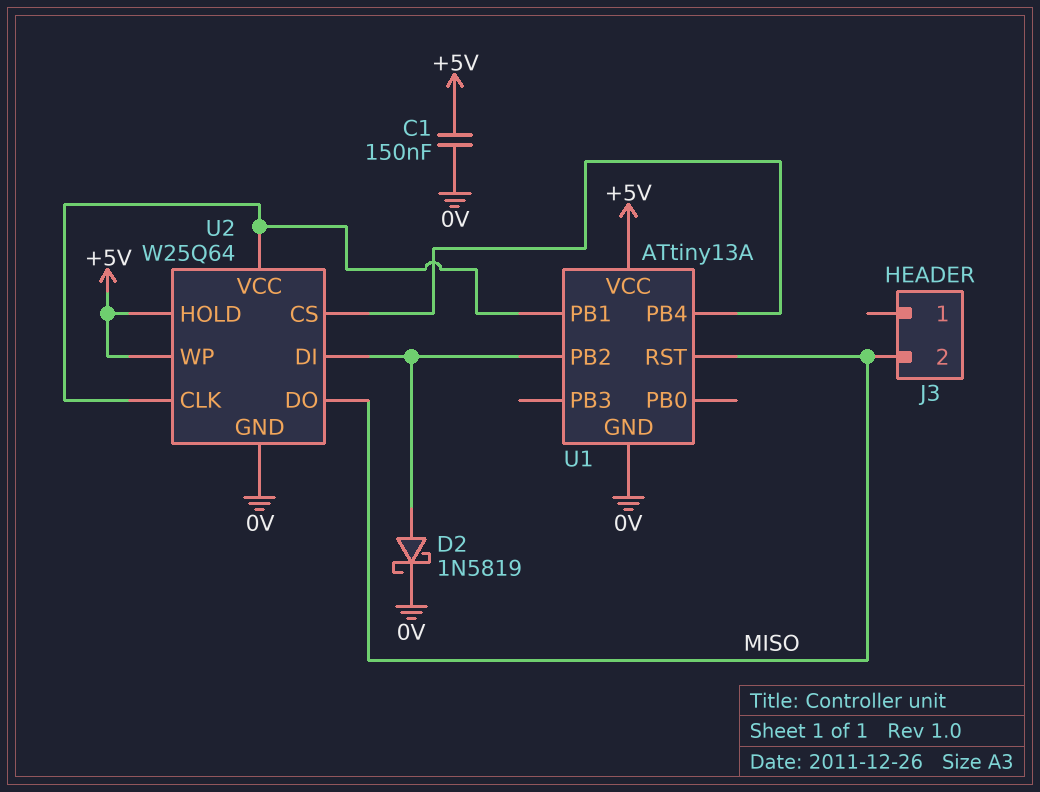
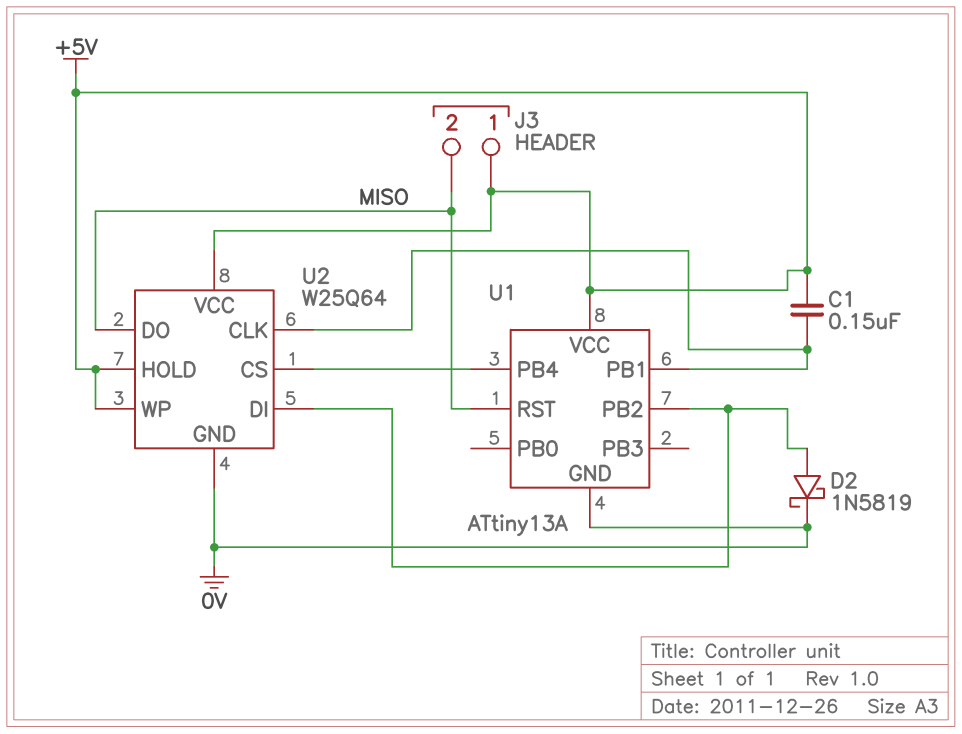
C1: 150nF (+5V, 0V) -> 150nF (+5V, U1/PB1)
J3 pin 1: none -> +5V
U2 pin VCC: U1/PB1 -> +5V

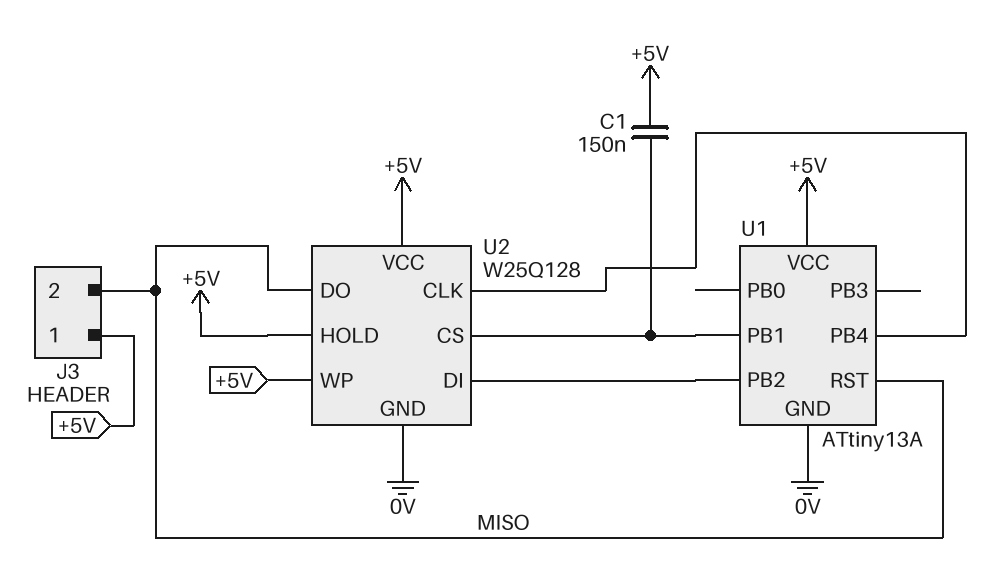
D2: schottky 1N5819 (A U1/PB2, K 0V) -> none
U2: W25Q64 -> W25Q128
U2 pin CLK: U1/PB1 -> U1/PB4
U2 pin CS: U1/PB4 -> U1/PB1

